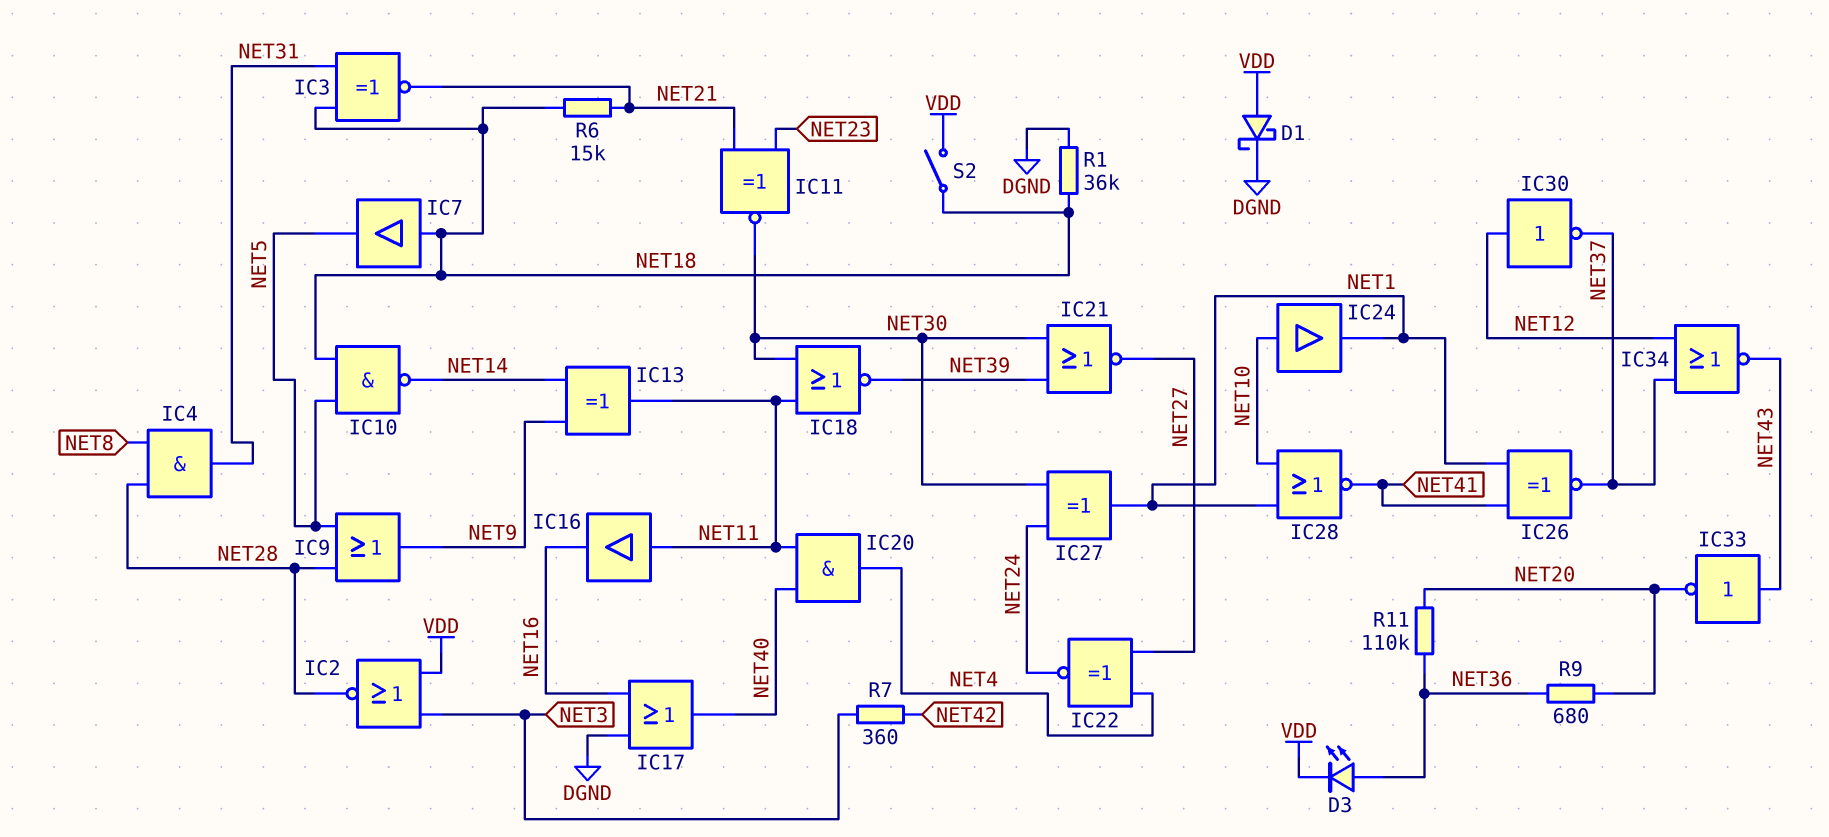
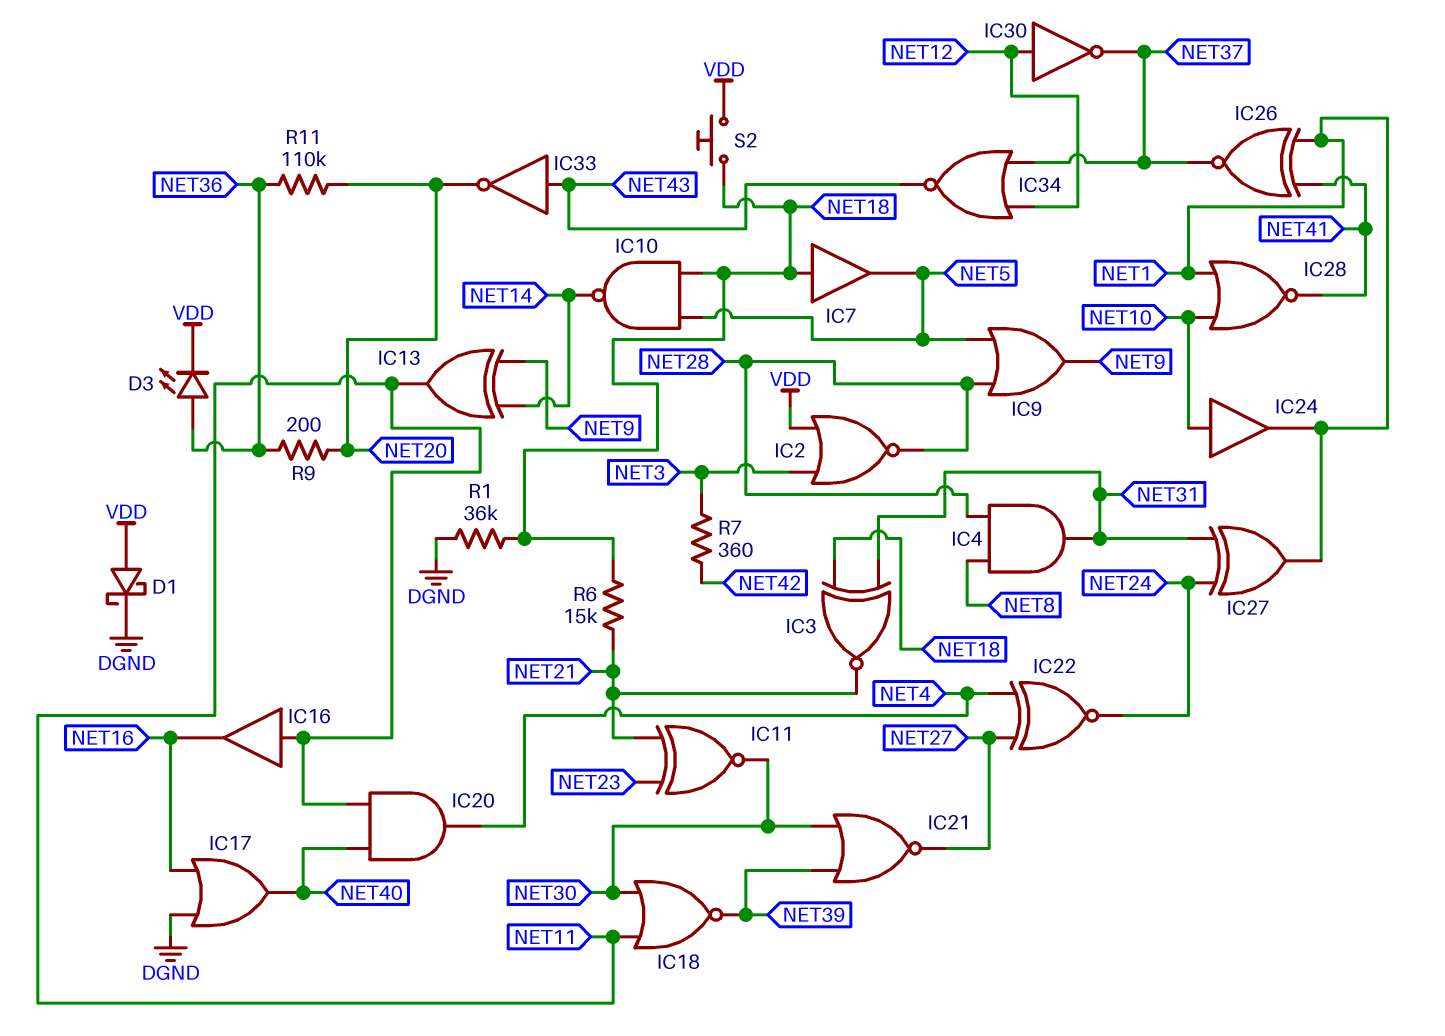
IC27: XOR (in NET24, in NET30, out NET1) -> XOR (in NET24, in NET31, out NET1)
R9: 680 (NET20, NET36) -> 200 (NET20, NET36)
S2: switch (NET18, VDD) -> button (NET18, VDD)

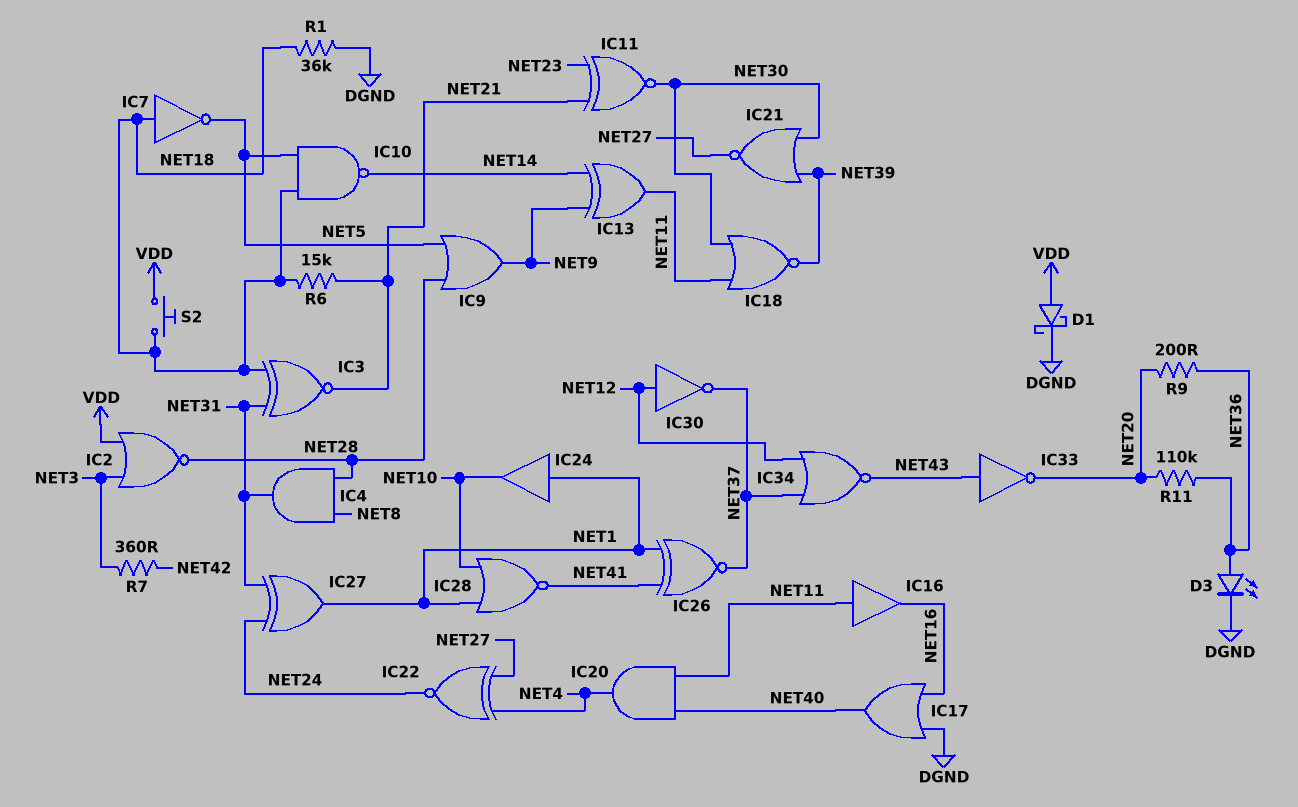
D3: LED (A NET36, K VDD) -> LED (A NET36, K DGND)
IC7: buffer (in NET18, out NET5) -> NOT (in NET18, out NET5)
IC24: buffer (in NET10, out NET1) -> buffer (in NET1, out NET10)

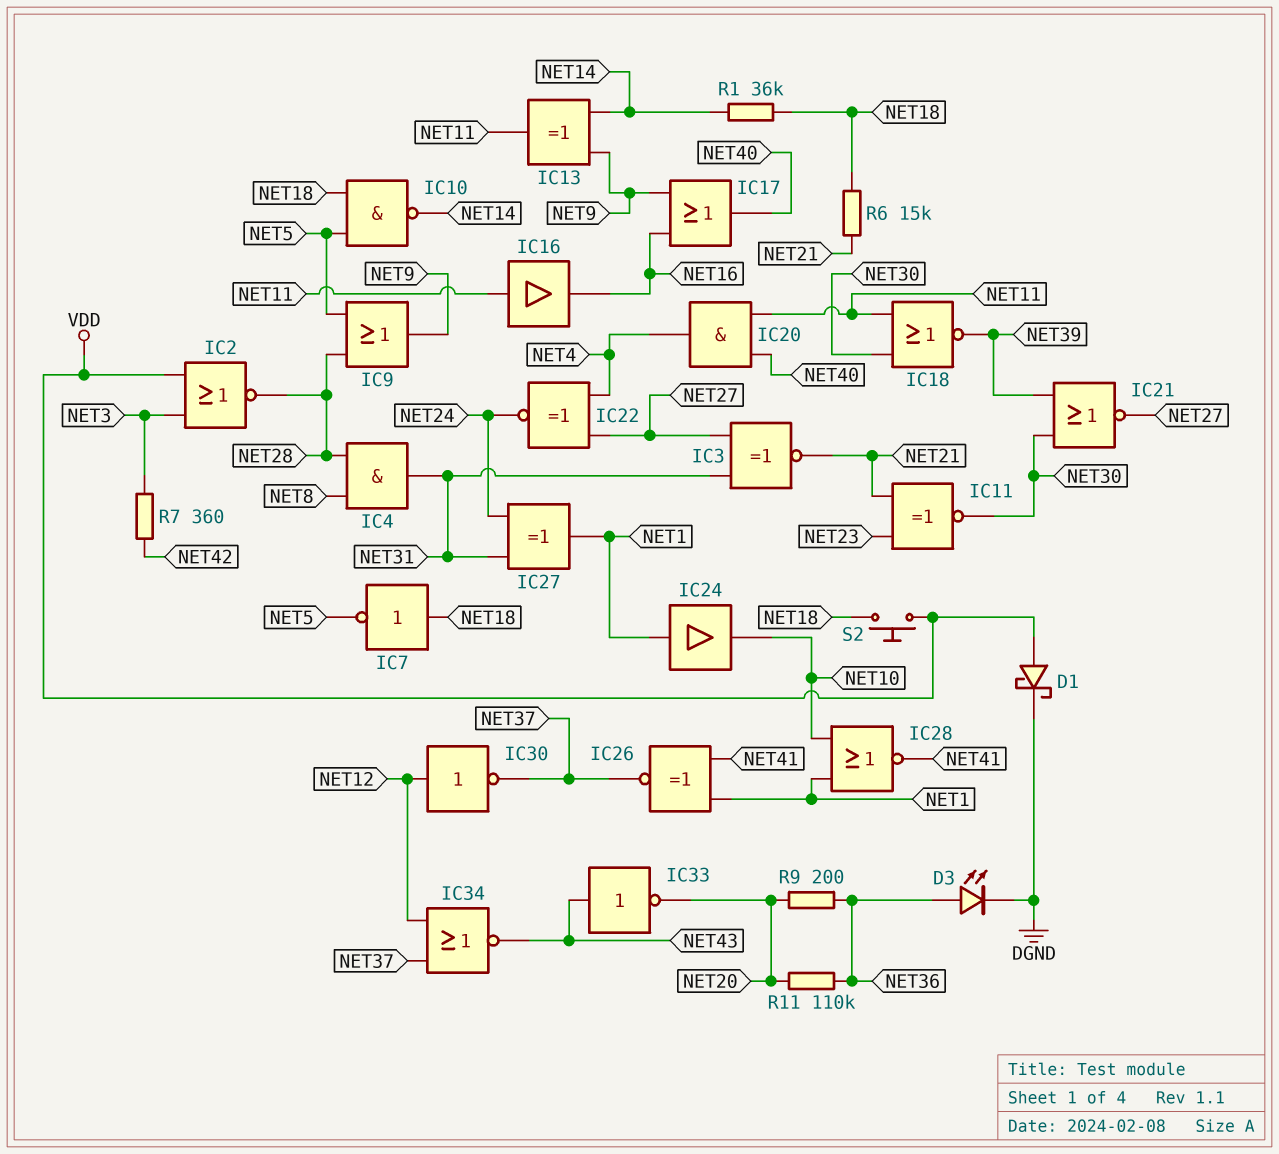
IC3: XNOR (in NET18, in NET31, out NET21) -> XNOR (in NET27, in NET31, out NET21)
IC17: OR (in DGND, in NET16, out NET40) -> OR (in NET9, in NET16, out NET40)
R1: 36k (DGND, NET18) -> 36k (NET14, NET18)

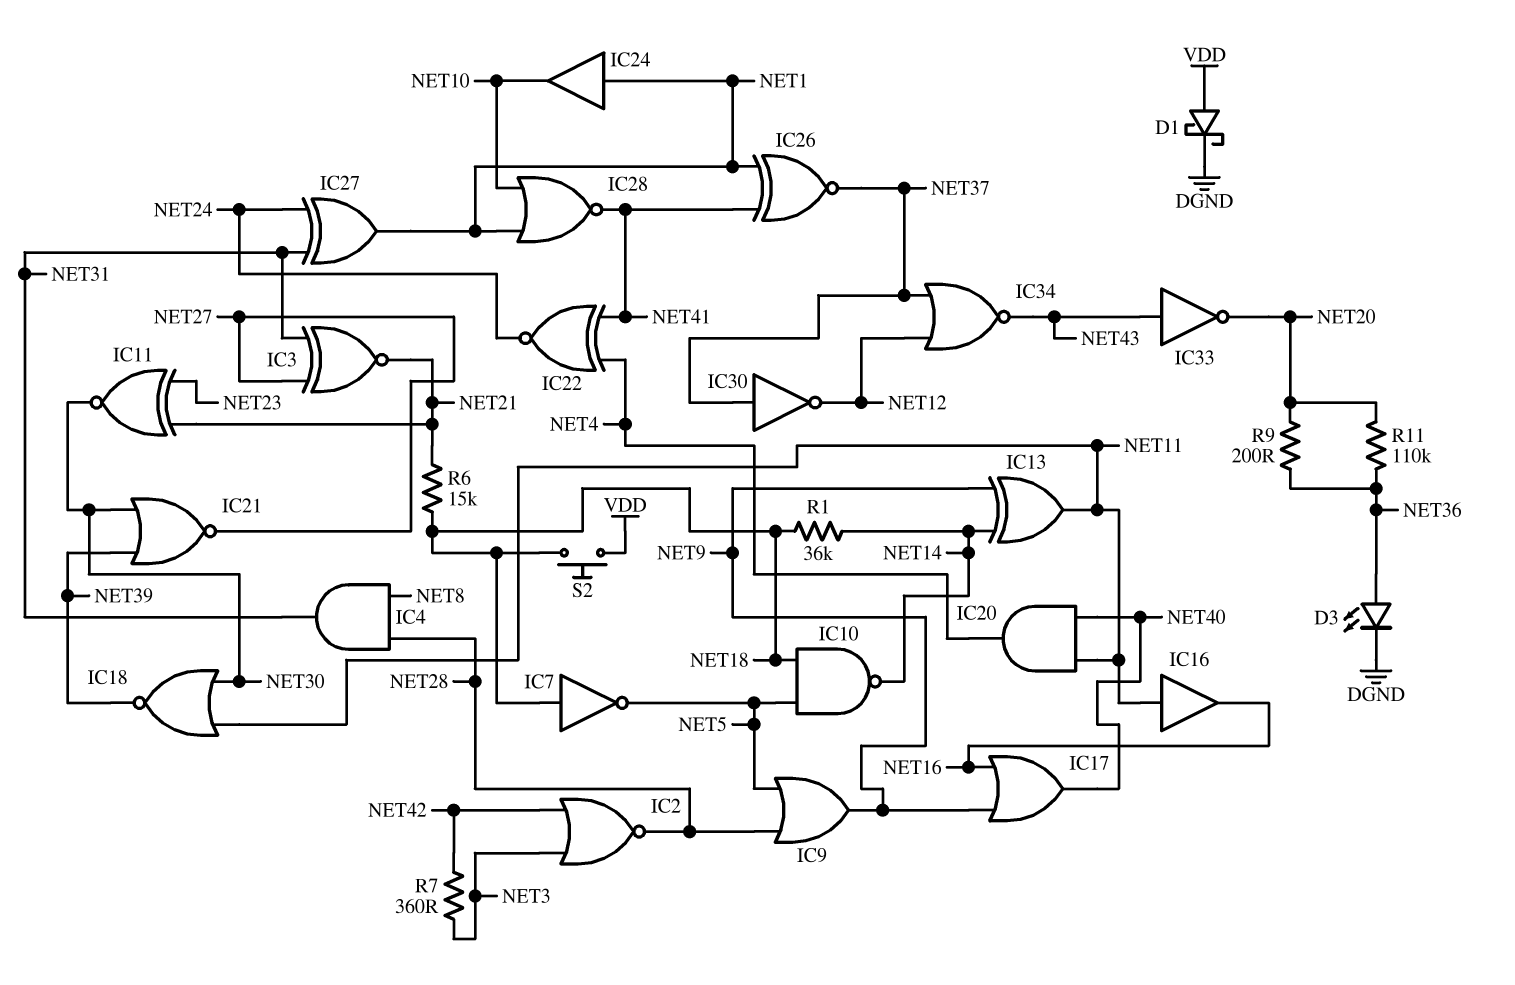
IC2: NOR (in NET3, in VDD, out NET28) -> NOR (in NET3, in NET42, out NET28)
IC22: XNOR (in NET4, in NET27, out NET24) -> XNOR (in NET4, in NET41, out NET24)
IC30: NOT (in NET12, out NET37) -> NOT (in NET37, out NET12)

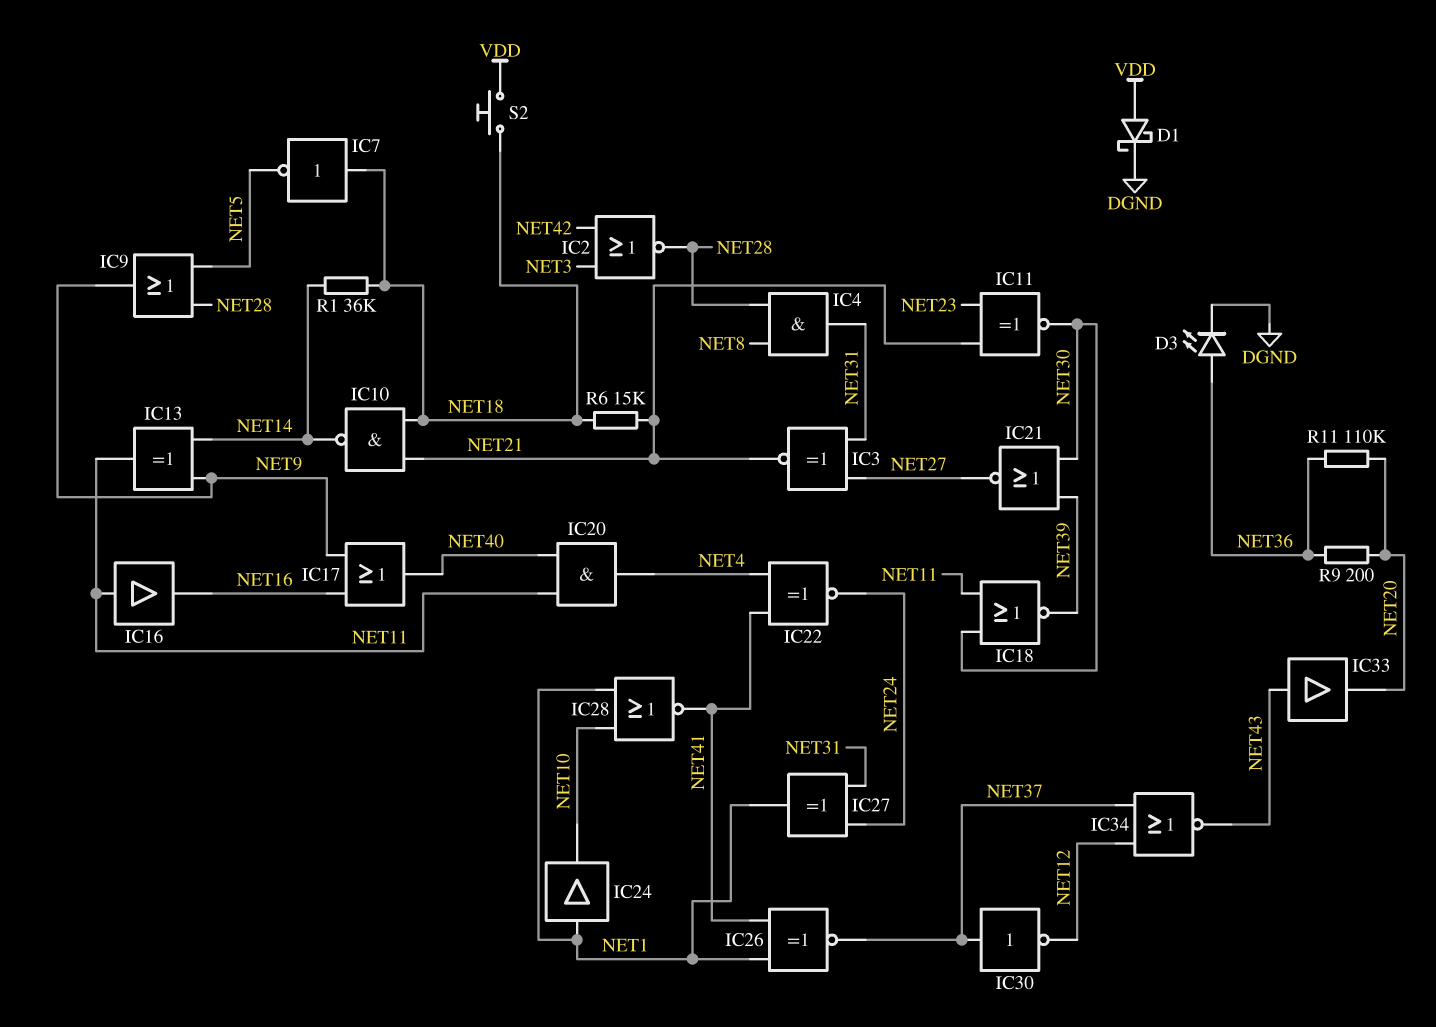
IC10: NAND (in NET5, in NET18, out NET14) -> NAND (in NET18, in NET21, out NET14)
IC33: NOT (in NET43, out NET20) -> buffer (in NET43, out NET20)
R7: 360 (NET3, NET42) -> none

